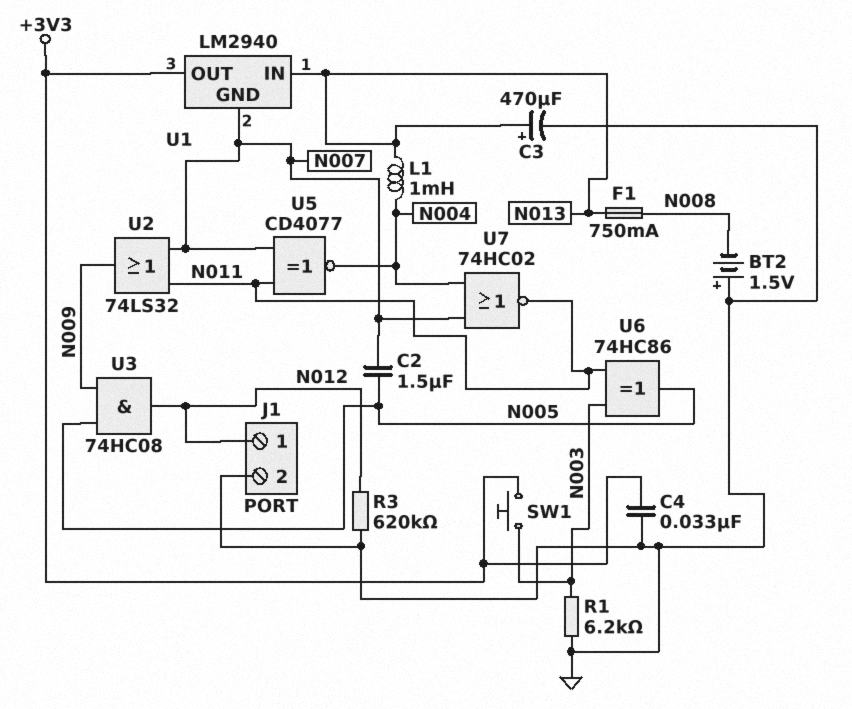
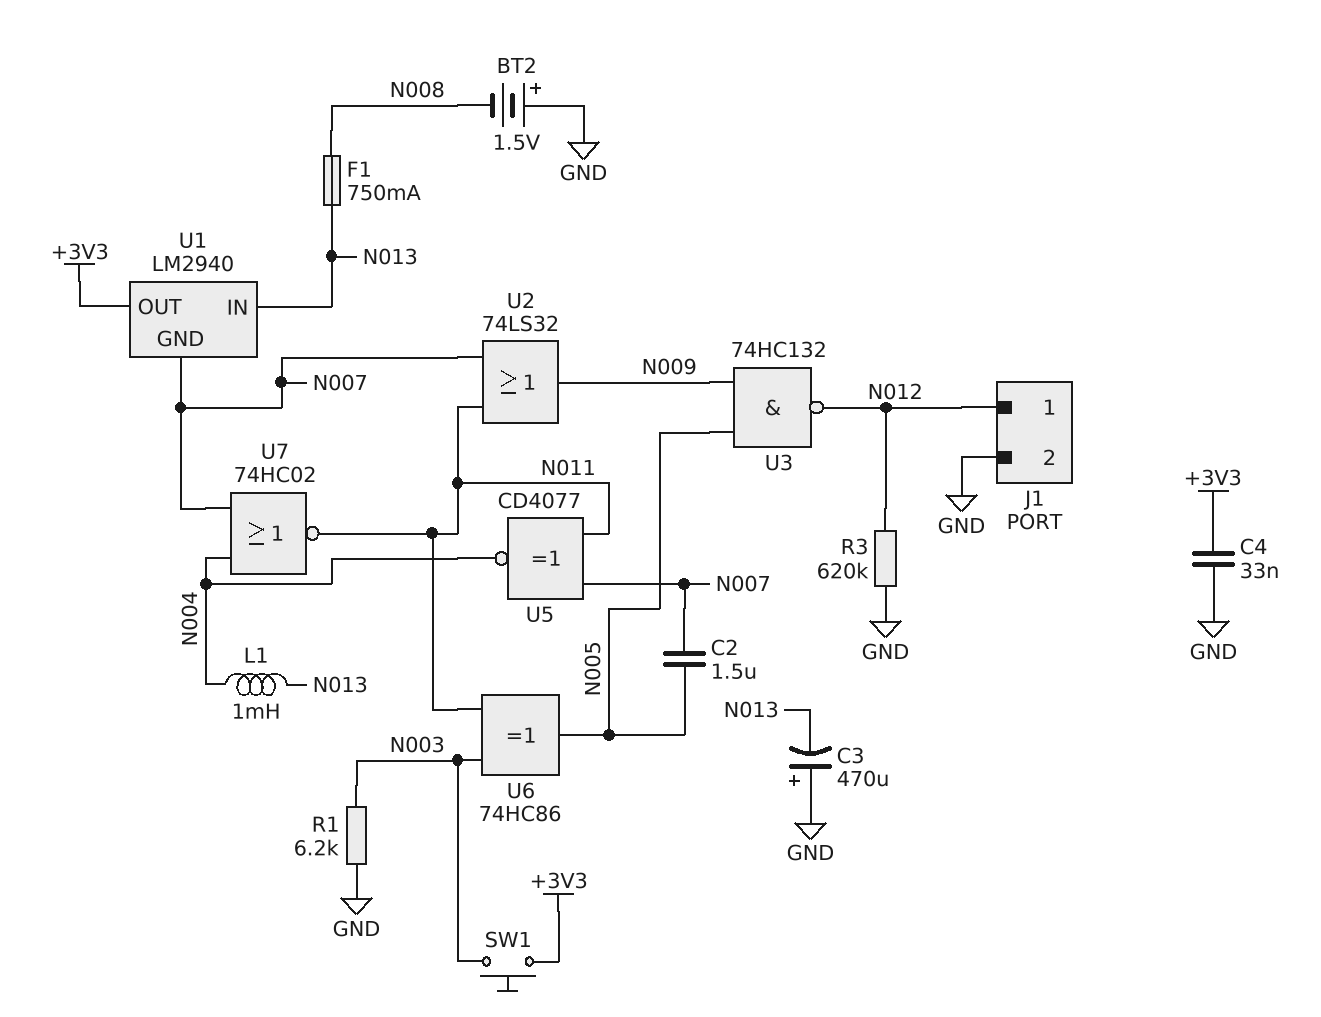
C3: 470uF (plus N013, minus GND) -> 470uF (plus GND, minus N013)
U3: AND 74HC08 (in N005, in N009, out N012) -> NAND 74HC132 (in N005, in N009, out N012)

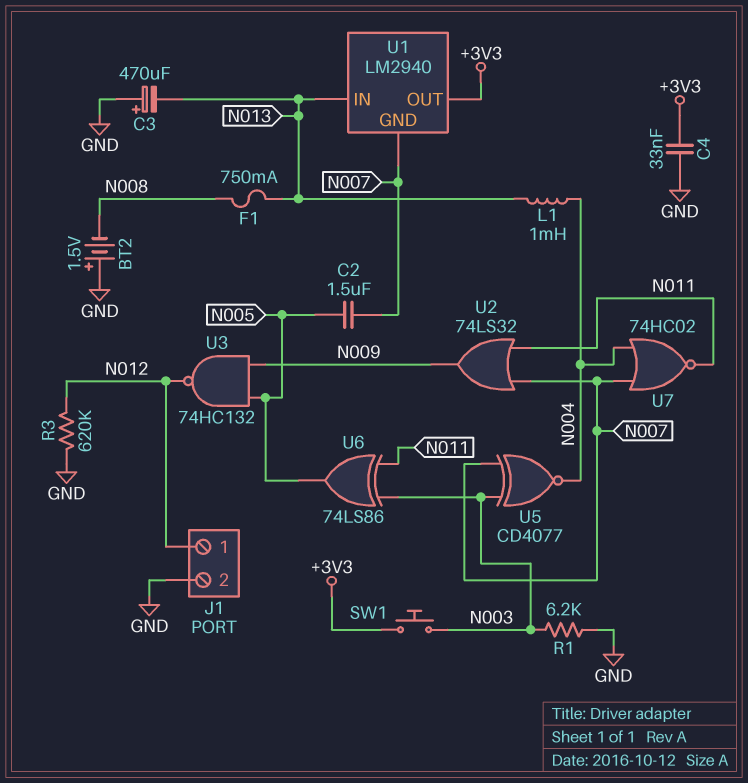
U5: XNOR CD4077 (in N007, in N011, out N004) -> XNOR CD4077 (in N003, in N007, out N004)
U6: XOR 74HC86 (in N003, in N011, out N005) -> XOR 74LS86 (in N003, in N011, out N005)

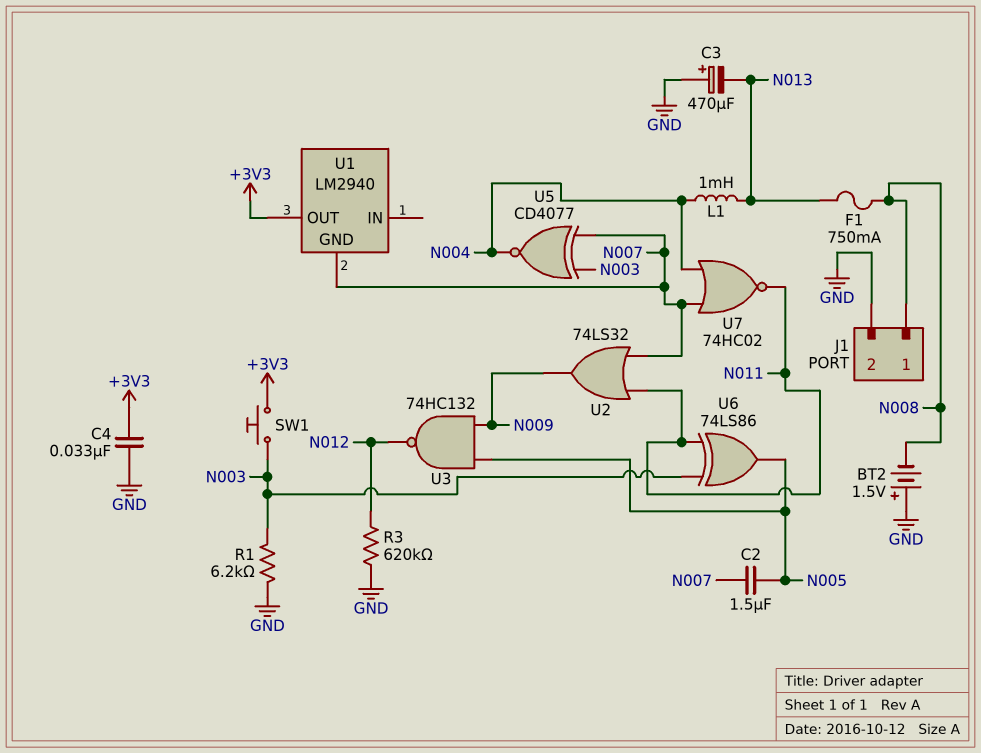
J1 pin 1: N012 -> N008
U1 pin IN: N013 -> none

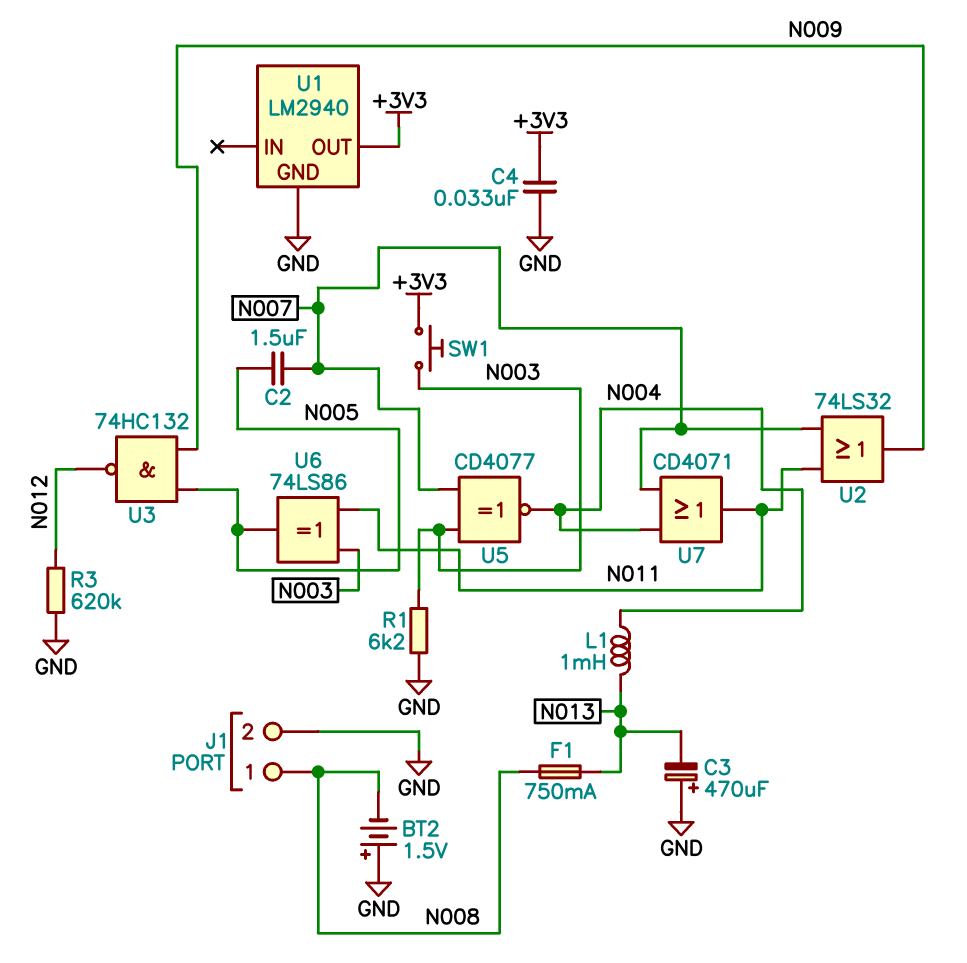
U1 pin GND: N007 -> GND
U7: NOR 74HC02 (in N004, in N007, out N011) -> OR CD4071 (in N004, in N007, out N011)

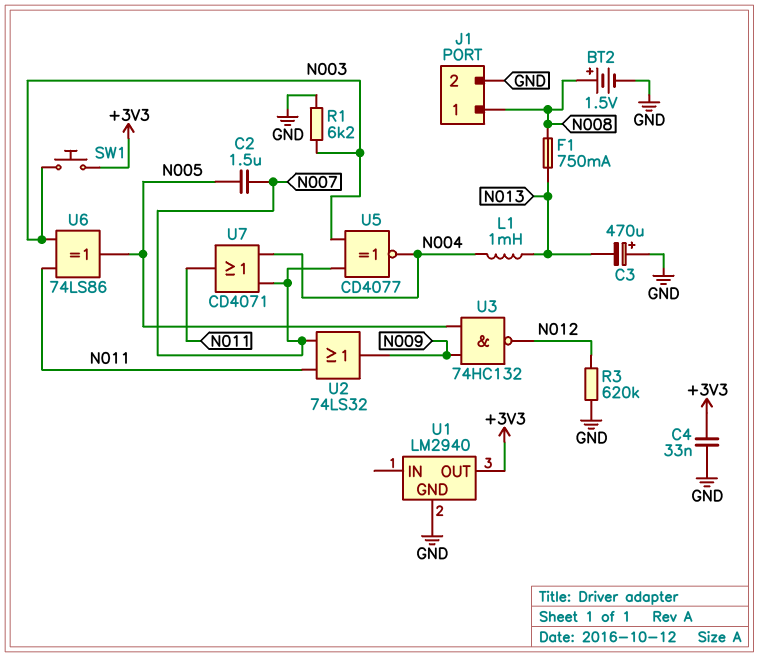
BT2: 1.5V (plus GND, minus N008) -> 1.5V (plus N008, minus GND)

